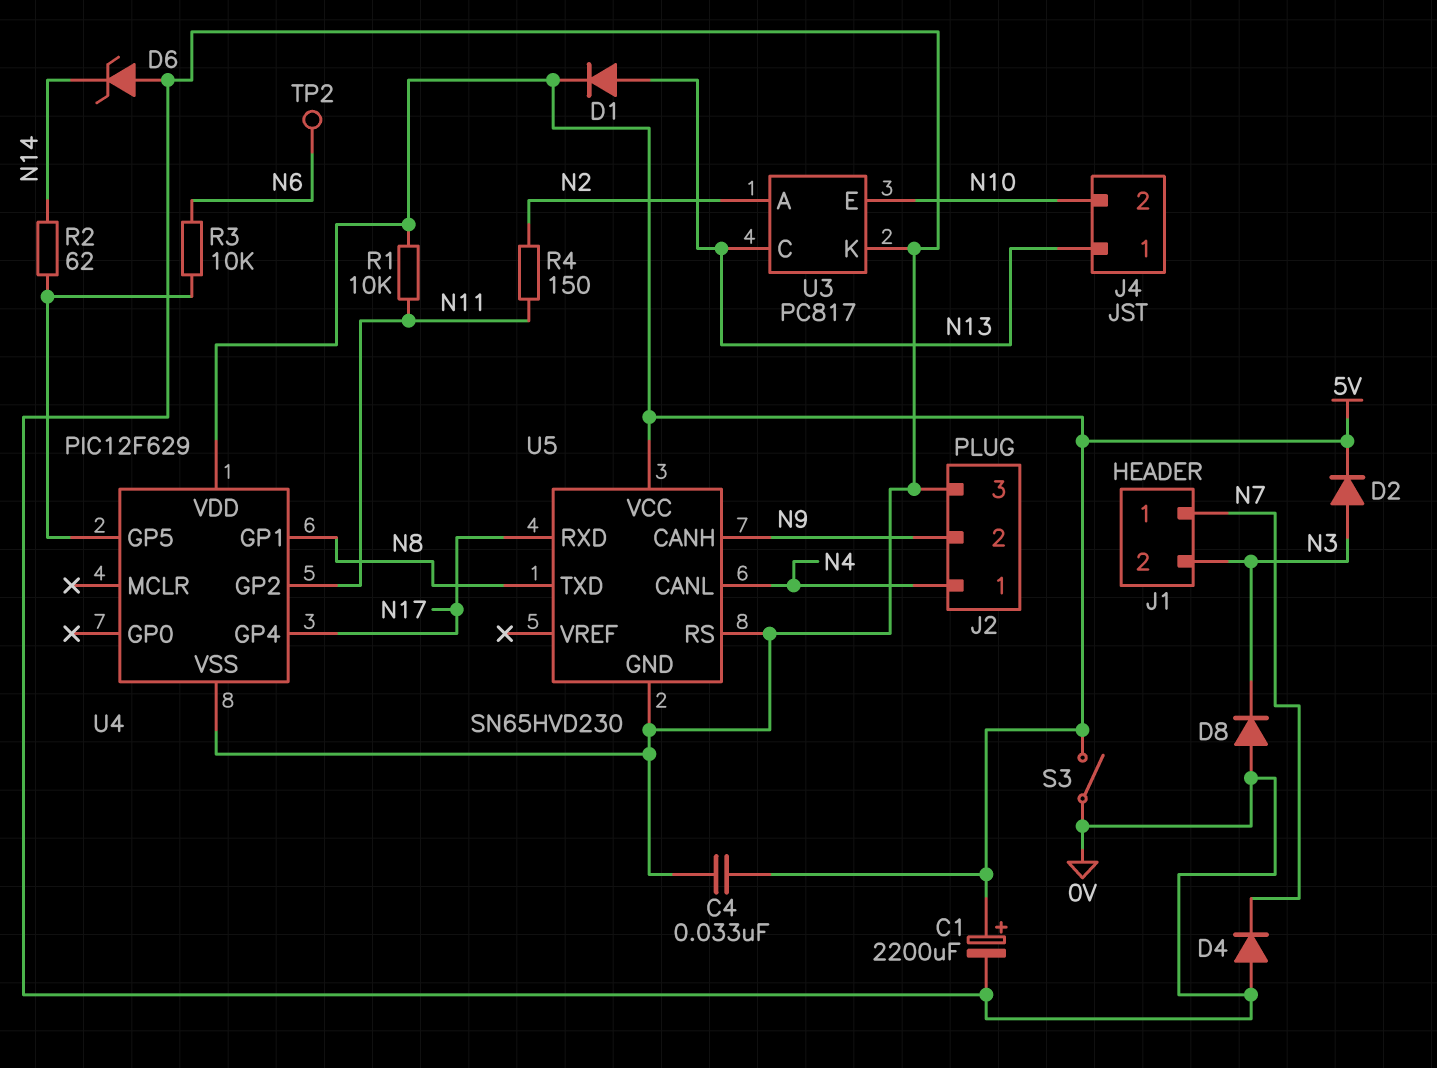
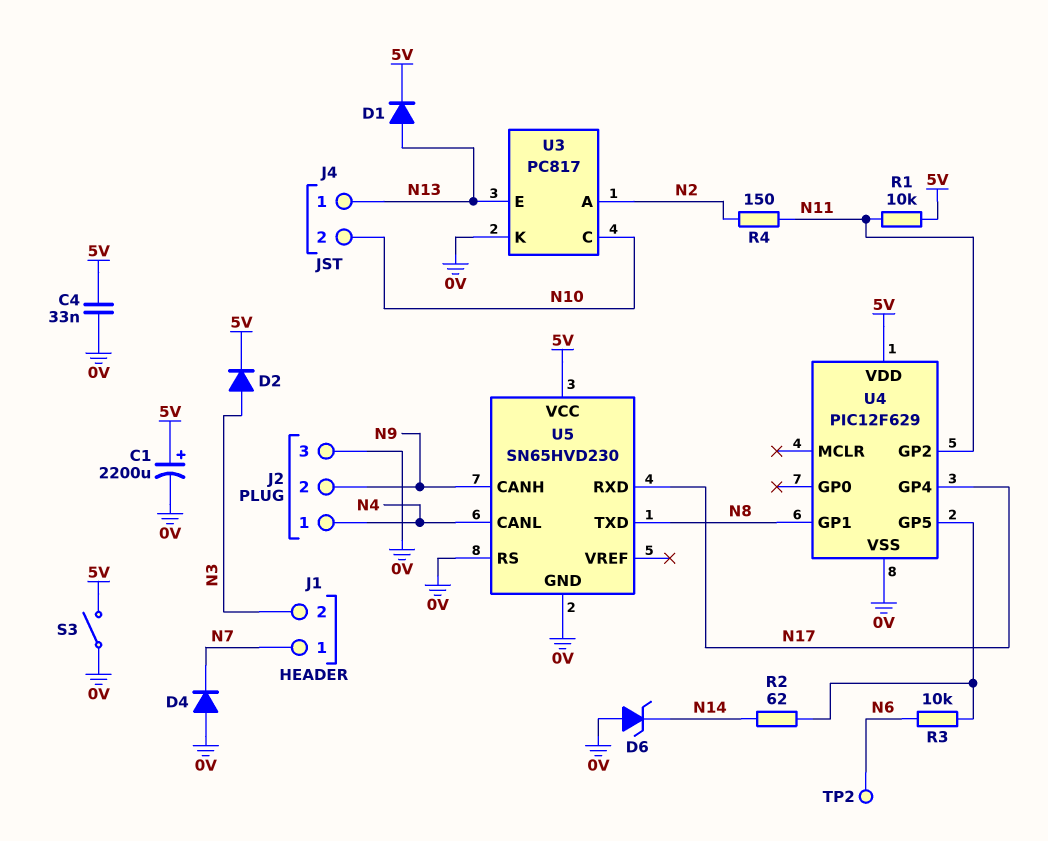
D8: diode (A 0V, K N3) -> none
U3 pin C: N13 -> N10
U3 pin E: N10 -> N13

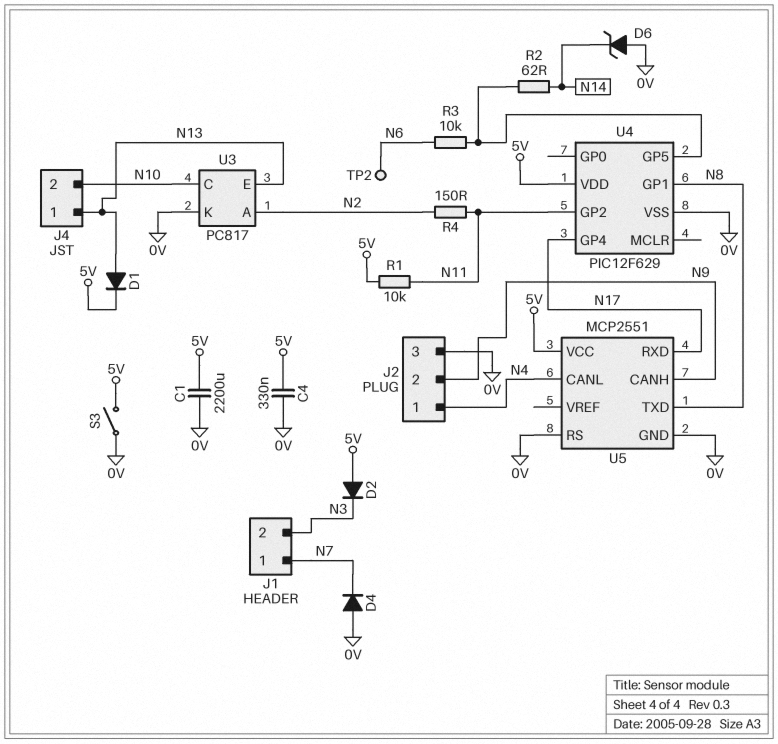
C1: 2200uF (plus 5V, minus 0V) -> 2200uF (0V, 5V)
C4: 33nF (0V, 5V) -> 330nF (0V, 5V)
D2: diode (A N3, K 5V) -> diode (A 5V, K N3)
U5: SN65HVD230 -> MCP2551

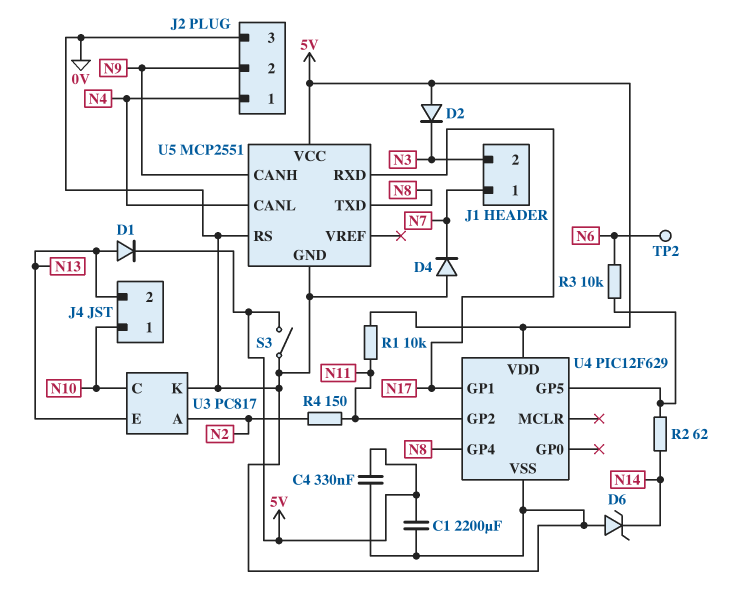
J4 pin 1: N13 -> N10
J4 pin 2: N10 -> N13
U4 pin GP1: N8 -> N17
U4 pin GP4: N17 -> N8

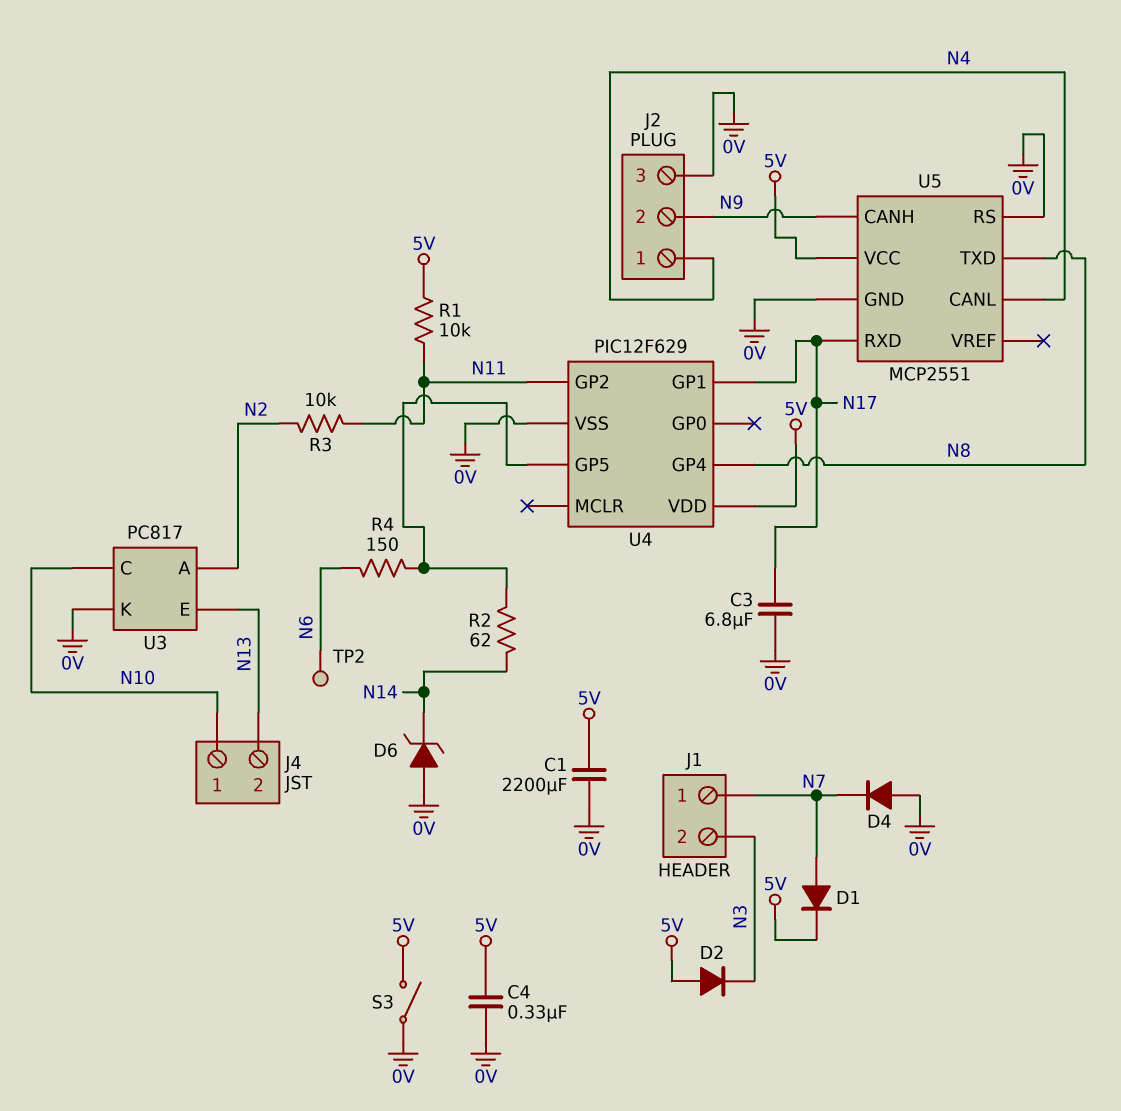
C3: none -> 6.8uF (0V, N17)
D1: diode (A N13, K 5V) -> diode (A N7, K 5V)
R3: 10k (N6, U4/GP5) -> 10k (N2, N11)
R4: 150 (N2, N11) -> 150 (N6, U4/GP5)

